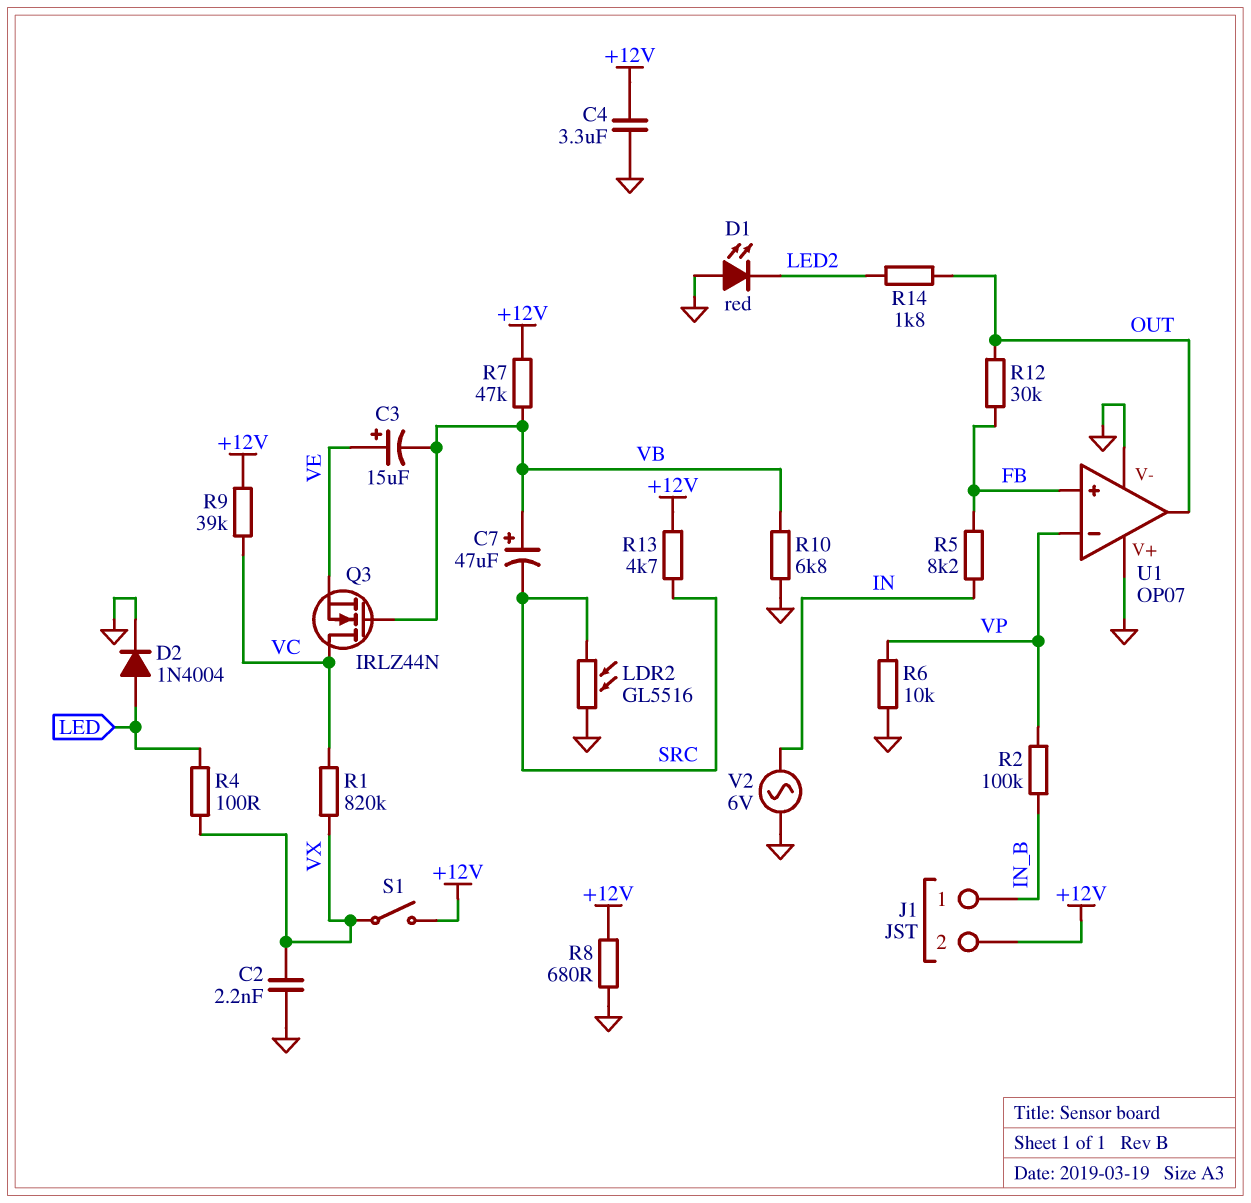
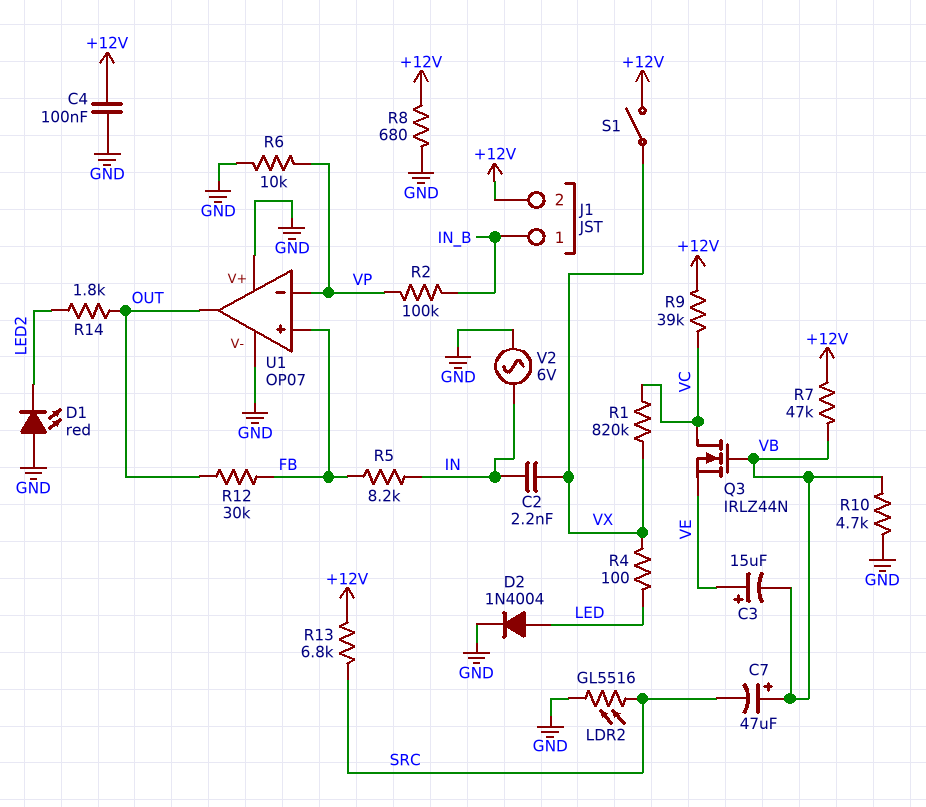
C2: 2.2nF (GND, VX) -> 2.2nF (IN, VX)
C4: 3.3uF (+12V, GND) -> 100nF (+12V, GND)
R10: 6.8k (GND, VB) -> 4.7k (GND, VB)
R13: 4.7k (+12V, SRC) -> 6.8k (+12V, SRC)

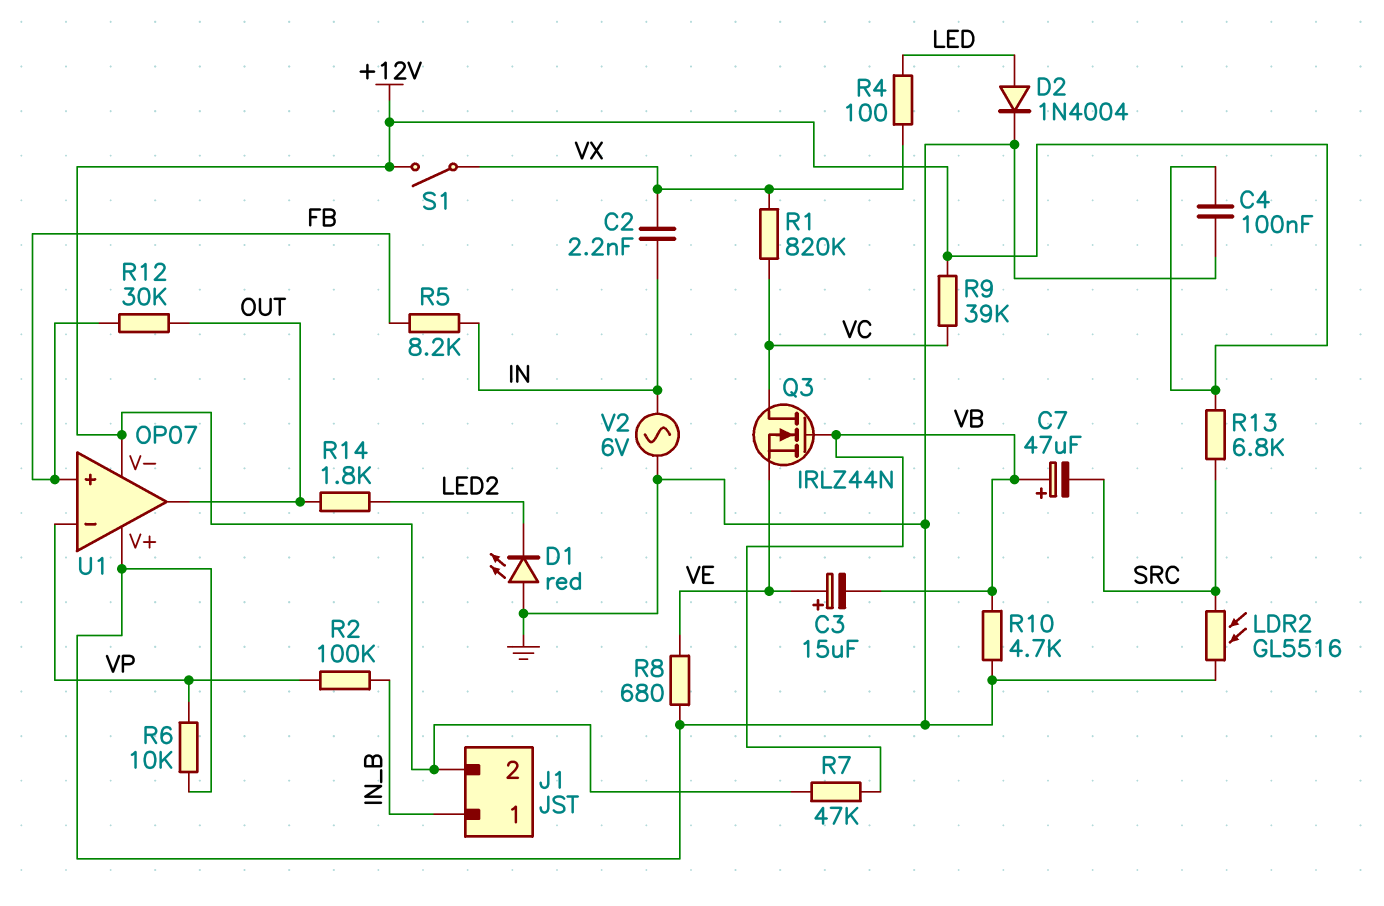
R8: 680 (+12V, GND) -> 680 (GND, VE)
U1 pin V-: GND -> +12V

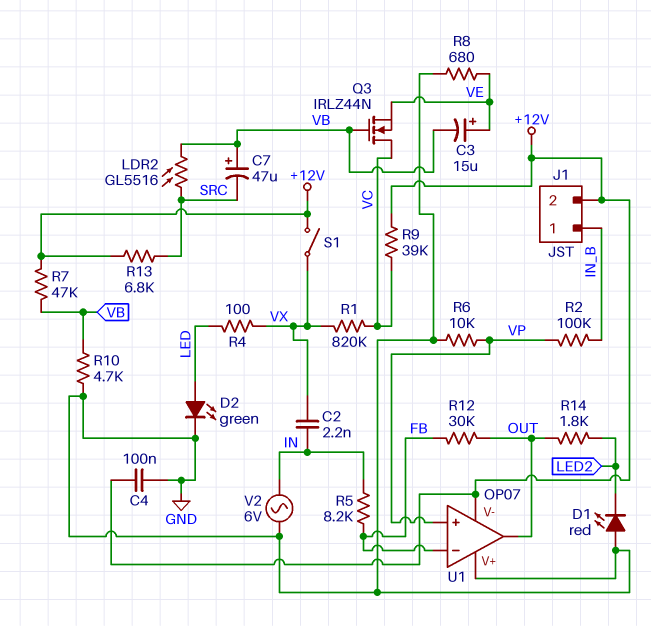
D2: diode 1N4004 (A LED, K GND) -> LED green (A LED, K GND)
LDR2: GL5516 (GND, SRC) -> GL5516 (SRC, VB)
U1 pin in+: FB -> VP
U1 pin in-: VP -> FB

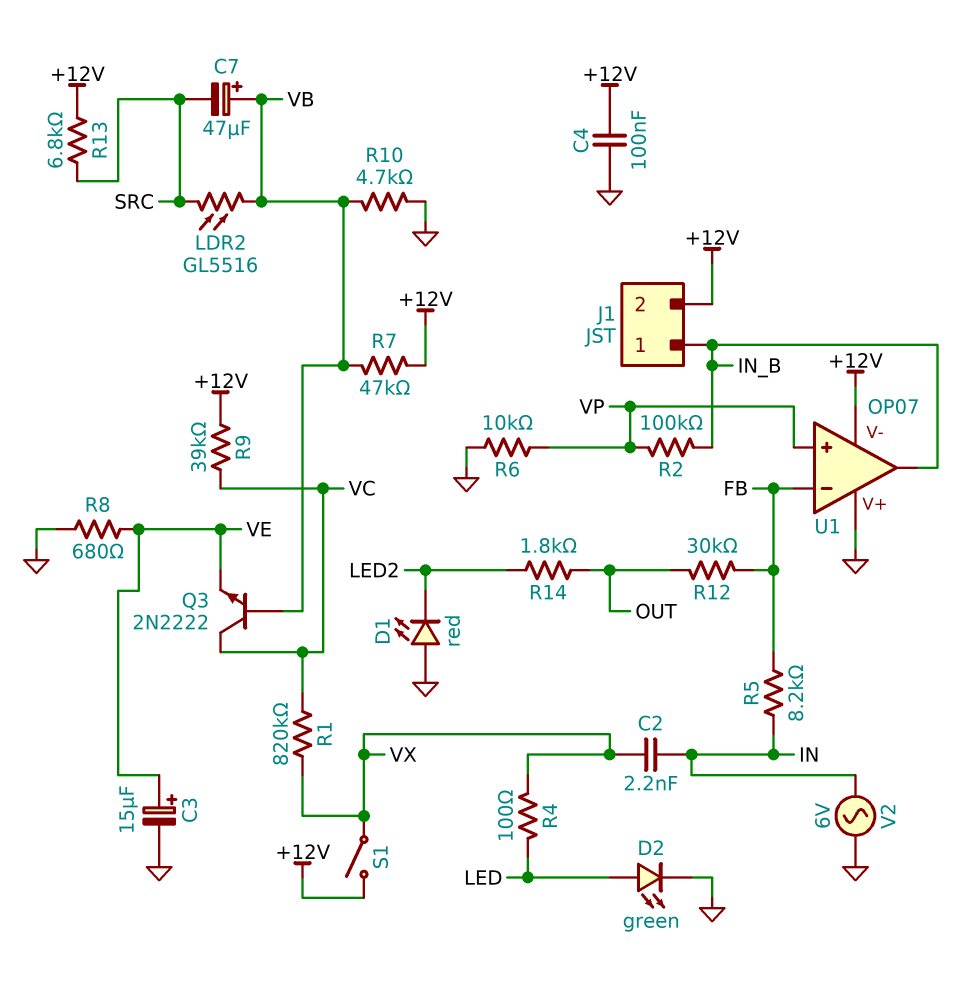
C3: 15uF (plus VE, minus VB) -> 15uF (plus VE, minus GND)
Q3: NMOS IRLZ44N (G VB, D VC, S VE) -> NPN 2N2222 (B VB, C VC, E VE)
U1 pin out: OUT -> IN_B

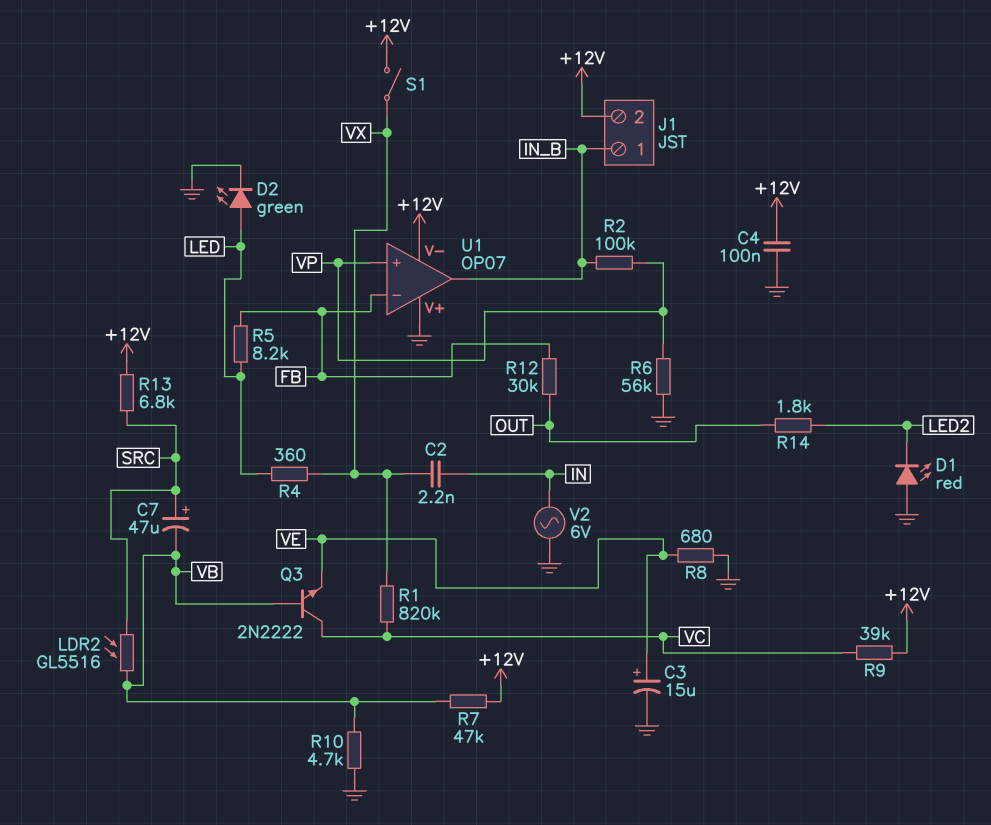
C7: 47uF (plus VB, minus SRC) -> 47uF (plus SRC, minus VB)
R4: 100 (LED, VX) -> 360 (LED, VX)
R5: 8.2k (FB, IN) -> 8.2k (FB, LED)
R6: 10k (GND, VP) -> 56k (GND, VP)

